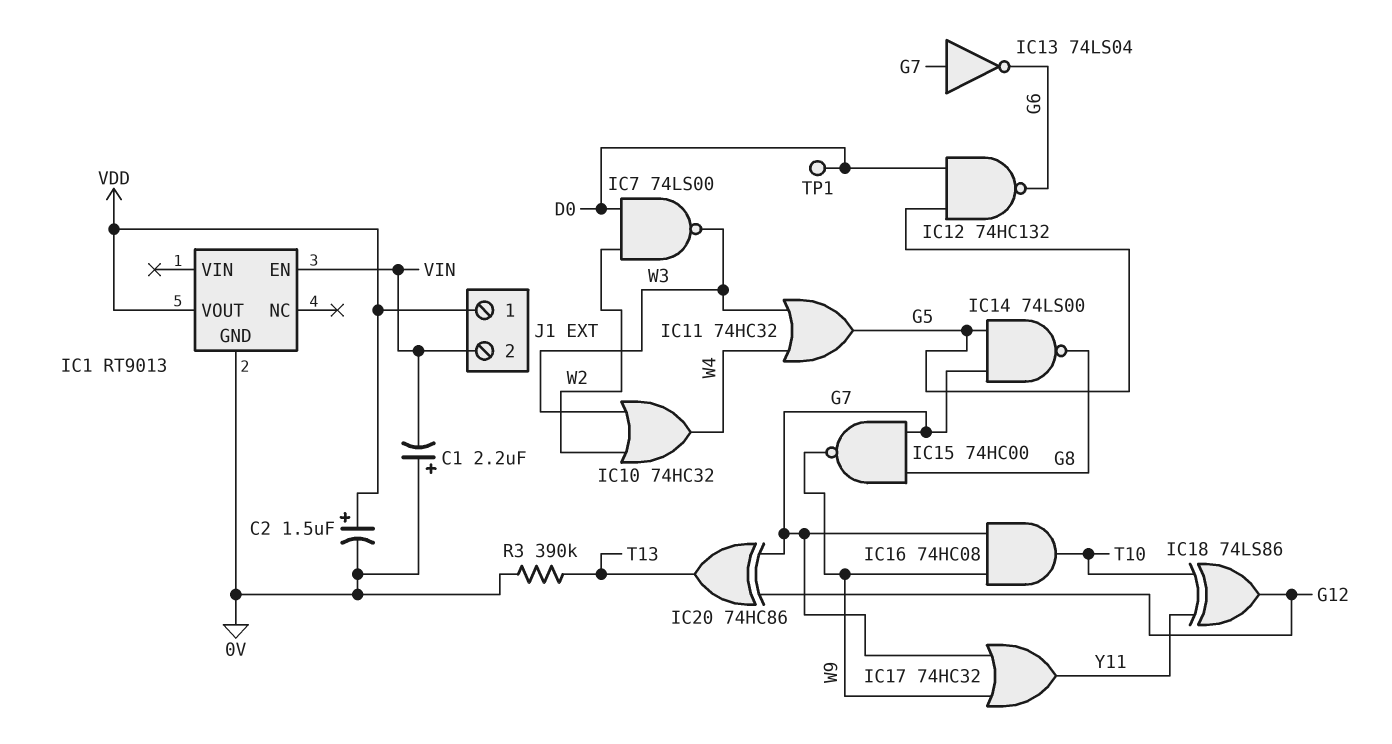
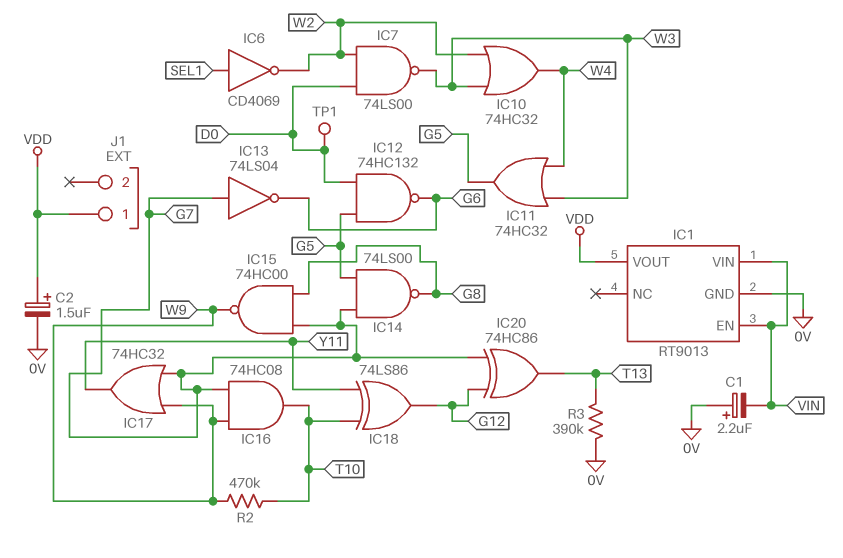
IC1 pin VIN: none -> VIN
IC6: none -> NOT CD4069 (in SEL1, out W2)
J1 pin 2: VIN -> none
R2: none -> 470k (T10, W9)

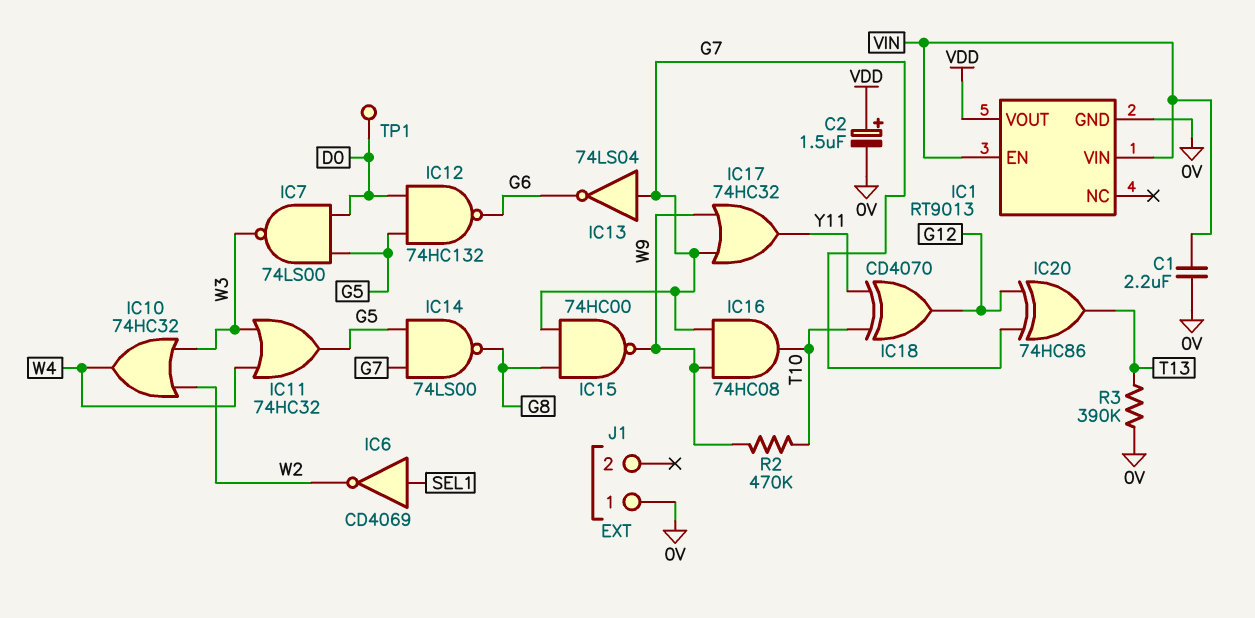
C1: 2.2uF (plus 0V, minus VIN) -> 2.2uF (0V, VIN)
IC7: NAND 74LS00 (in D0, in W2, out W3) -> NAND 74LS00 (in D0, in G5, out W3)
IC18: XOR 74LS86 (in T10, in Y11, out G12) -> XOR CD4070 (in T10, in Y11, out G12)
J1 pin 1: VDD -> 0V

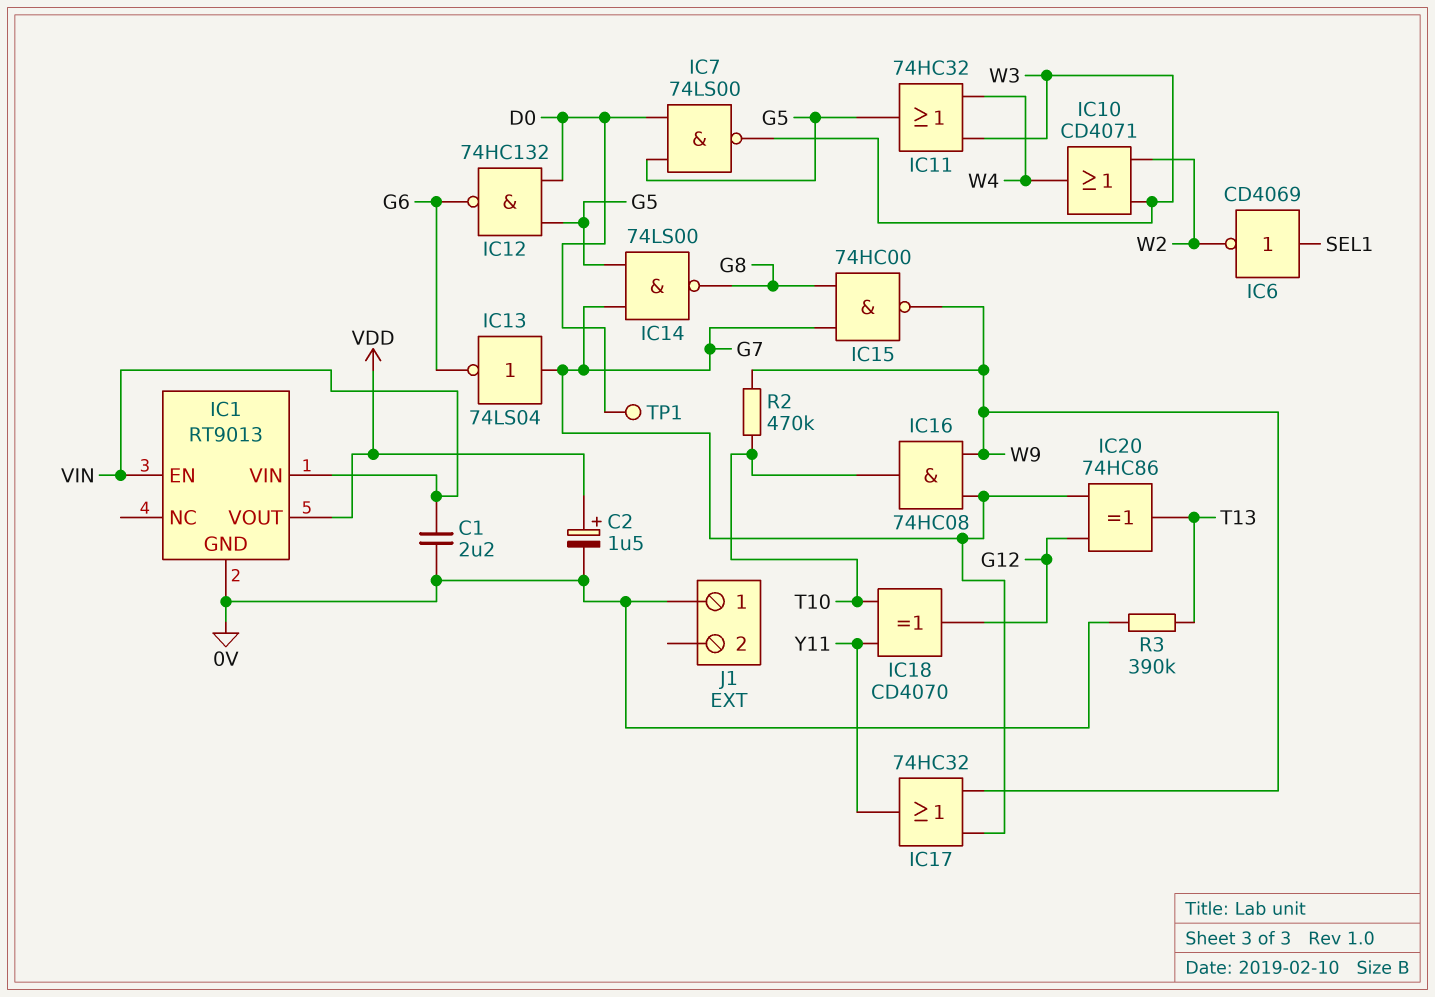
IC10: OR 74HC32 (in W2, in W3, out W4) -> OR CD4071 (in W2, in W3, out W4)

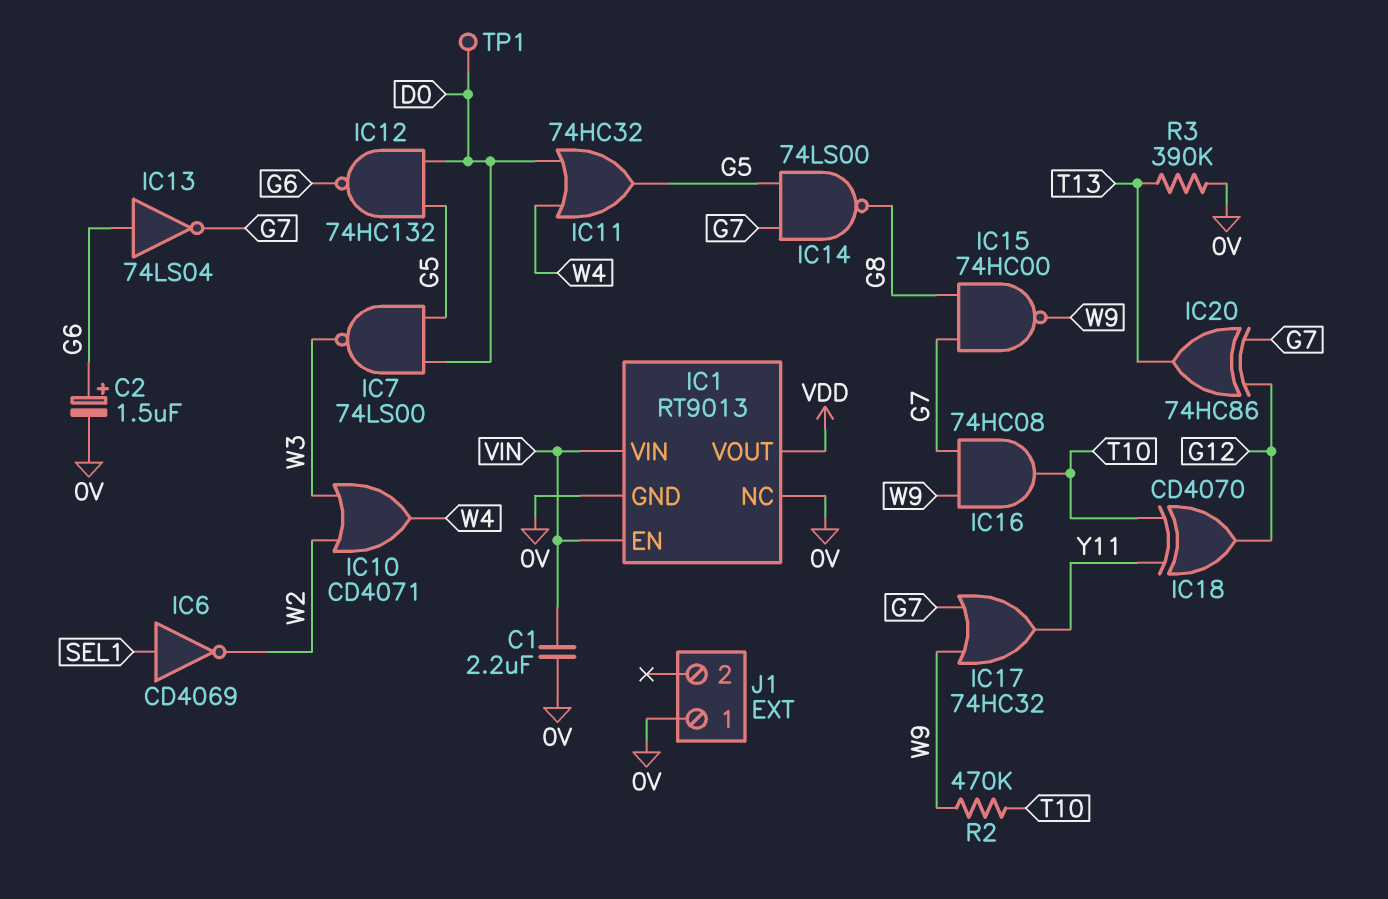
C2: 1.5uF (plus VDD, minus 0V) -> 1.5uF (plus G6, minus 0V)
IC1 pin NC: none -> 0V
IC11: OR 74HC32 (in W3, in W4, out G5) -> OR 74HC32 (in D0, in W4, out G5)
IC13: NOT 74LS04 (in G7, out G6) -> NOT 74LS04 (in G6, out G7)

